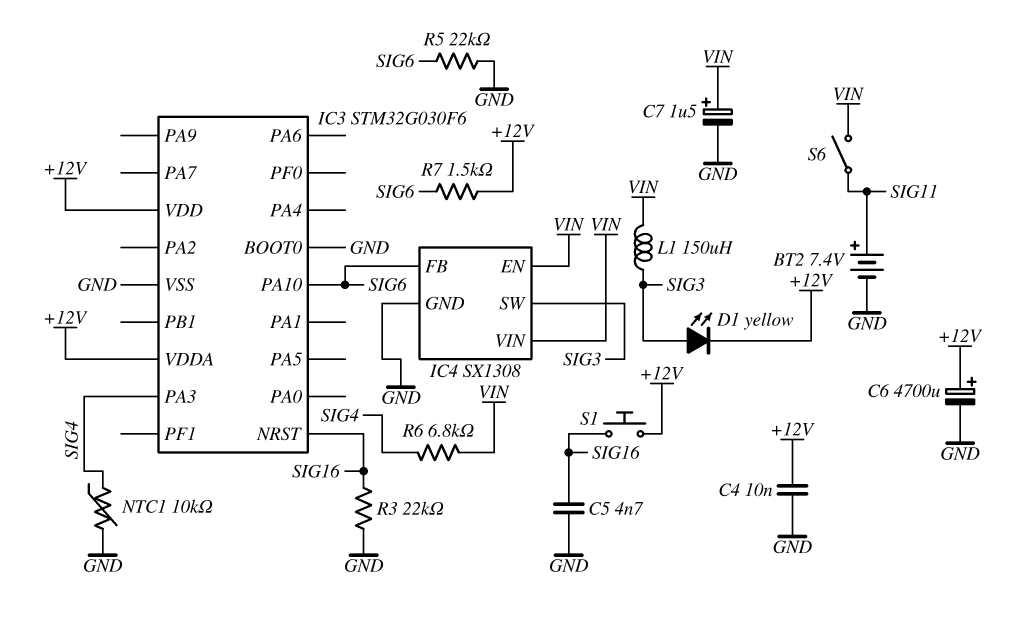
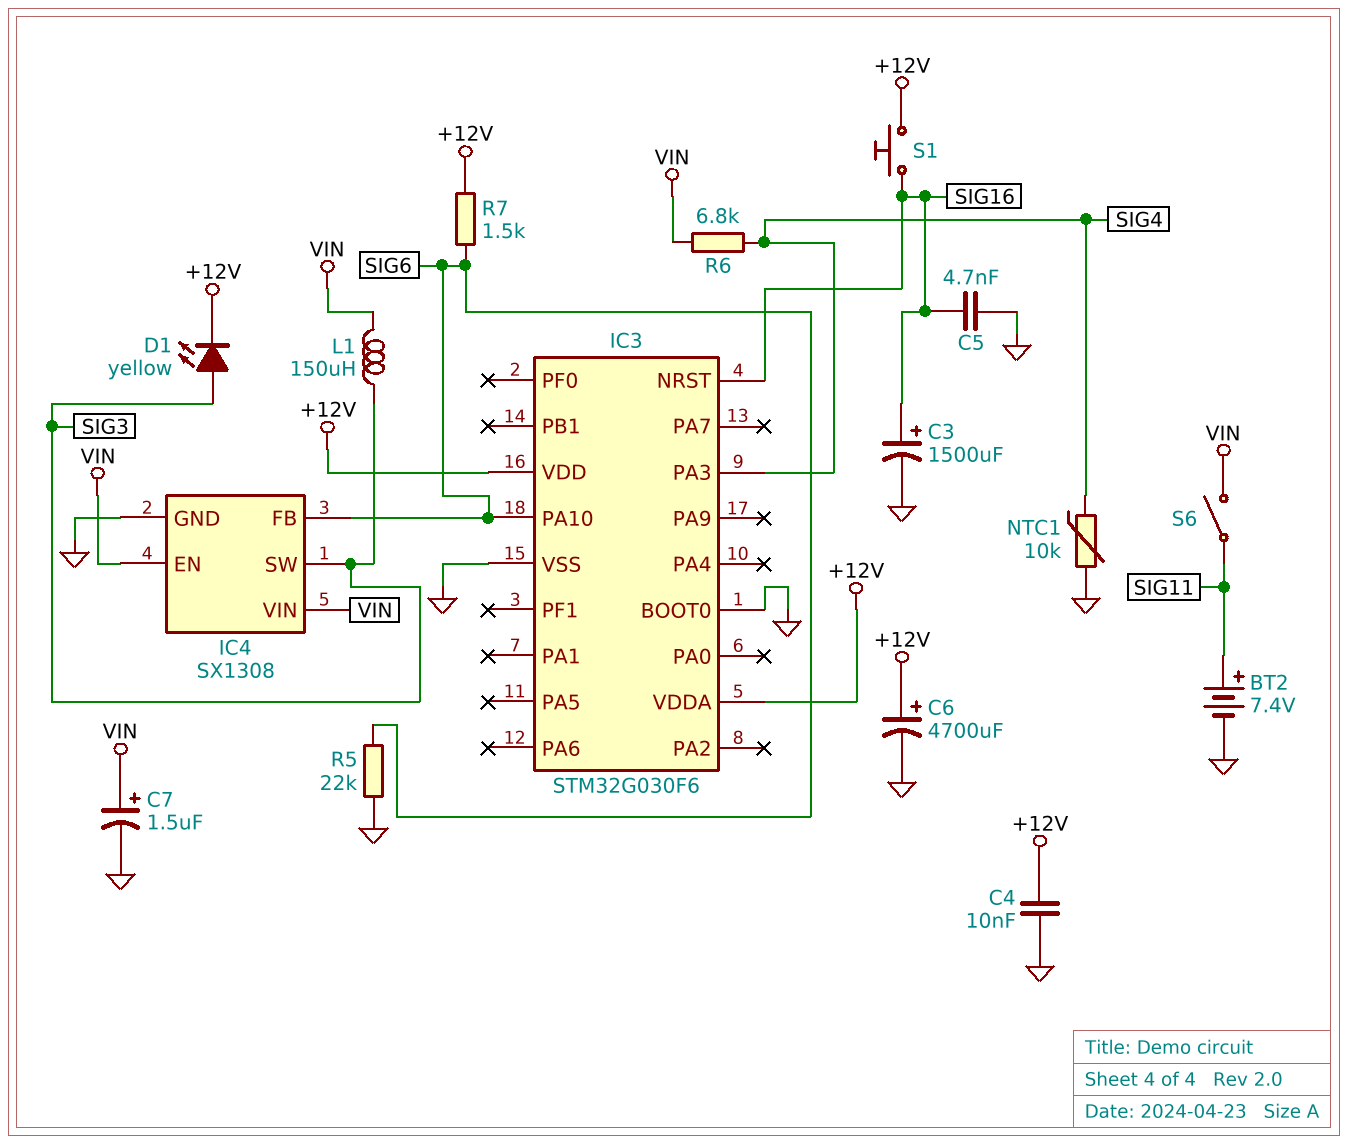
C3: none -> 1500uF (plus SIG16, minus GND)
R3: 22k (GND, SIG16) -> none

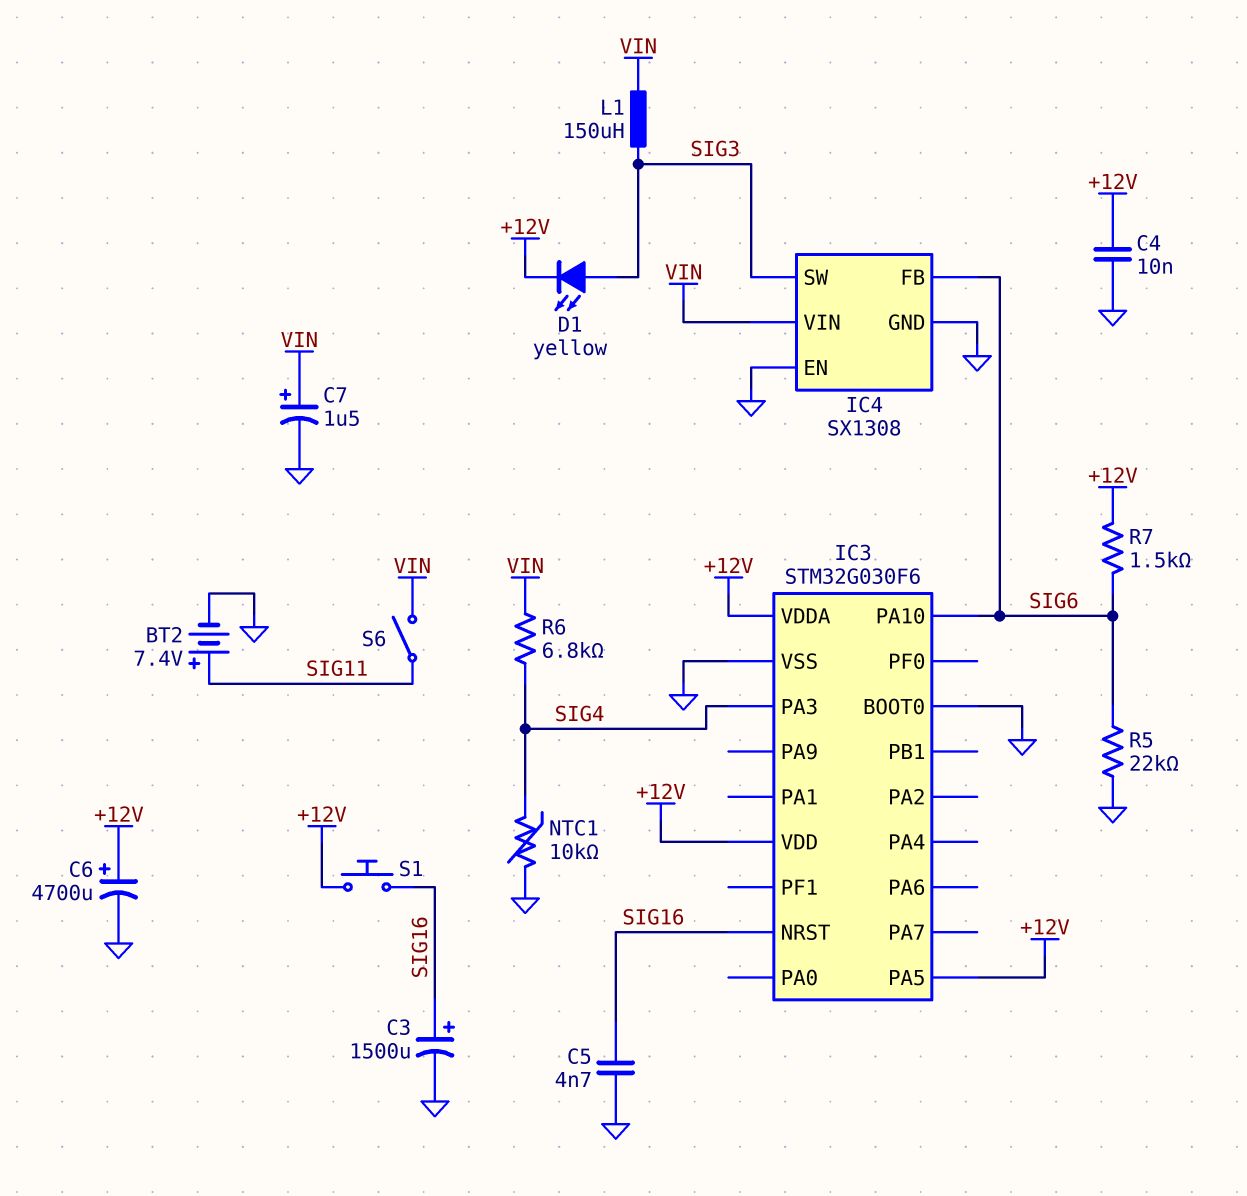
IC3 pin PA5: none -> +12V
IC4 pin EN: VIN -> GND

